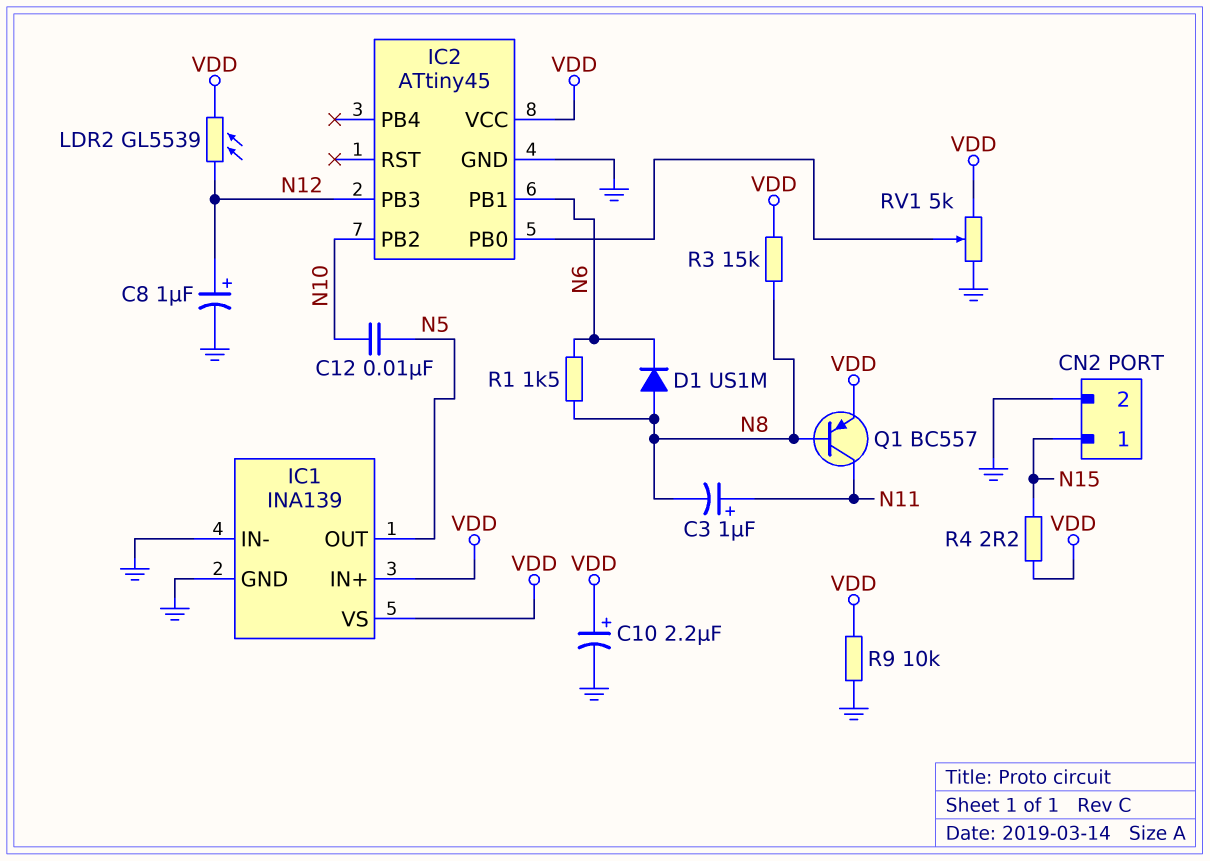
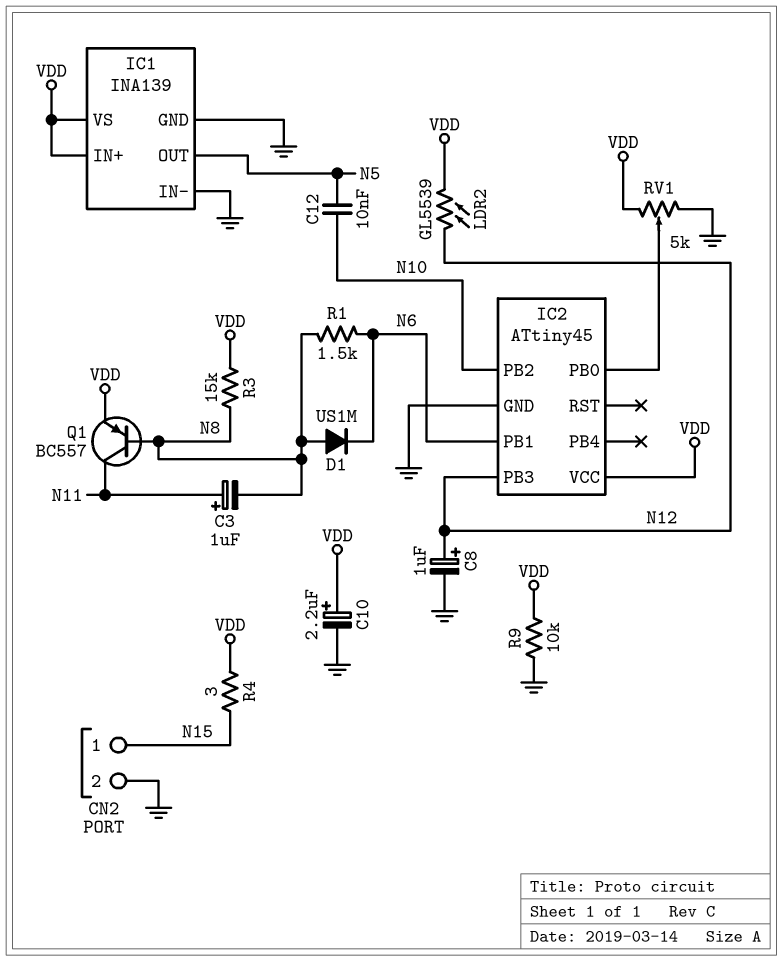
R4: 2.2 (N15, VDD) -> 3 (N15, VDD)

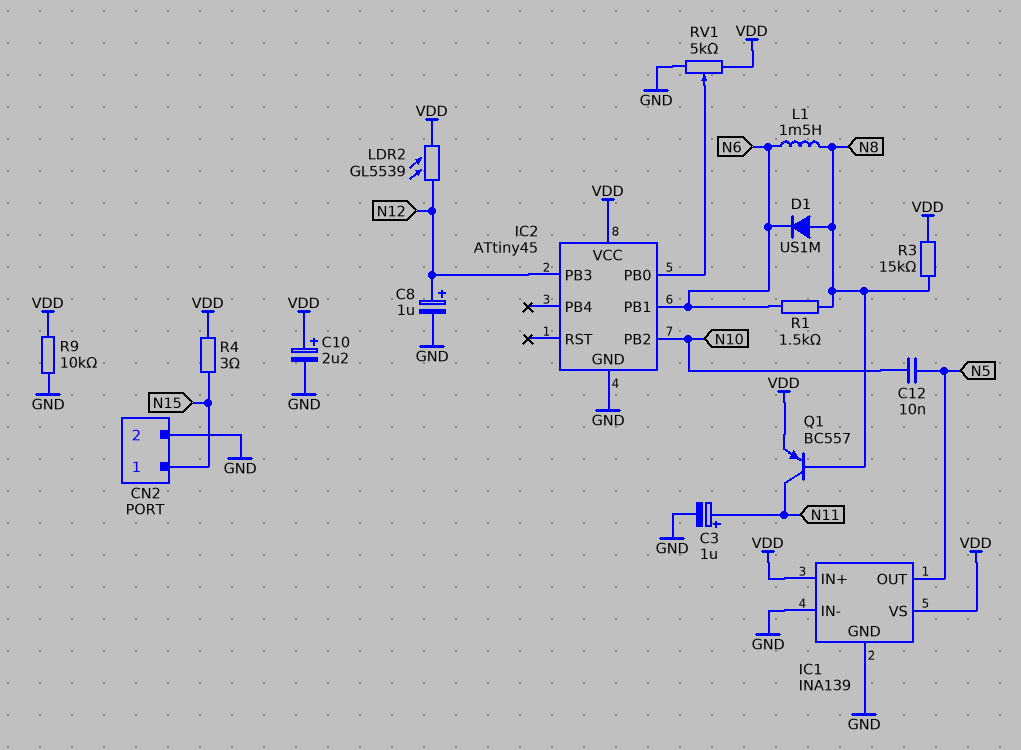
C3: 1uF (plus N11, minus N8) -> 1uF (plus N11, minus GND)
L1: none -> 1.5mH (N6, N8)

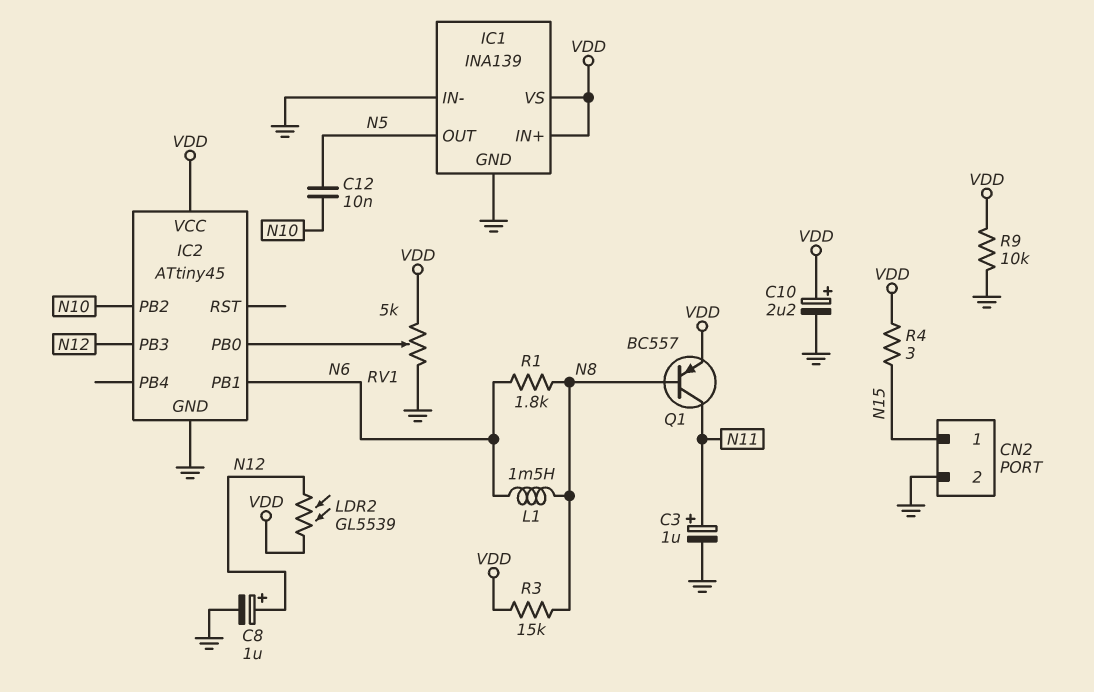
D1: diode US1M (A N8, K N6) -> none
R1: 1.5k (N6, N8) -> 1.8k (N6, N8)

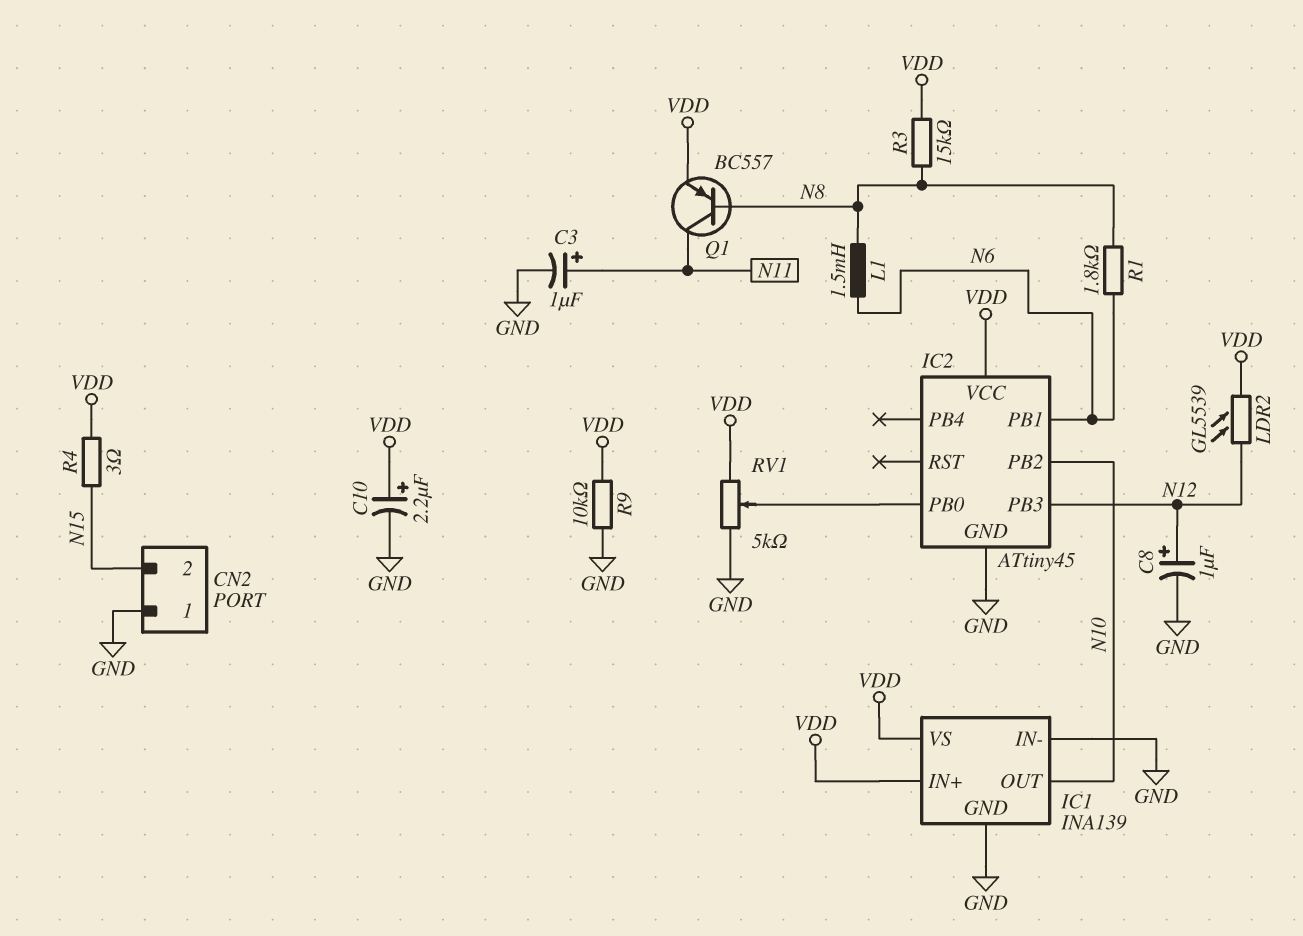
C12: 10nF (N5, N10) -> none
CN2 pin 1: N15 -> GND
CN2 pin 2: GND -> N15
IC1 pin OUT: N5 -> N10

